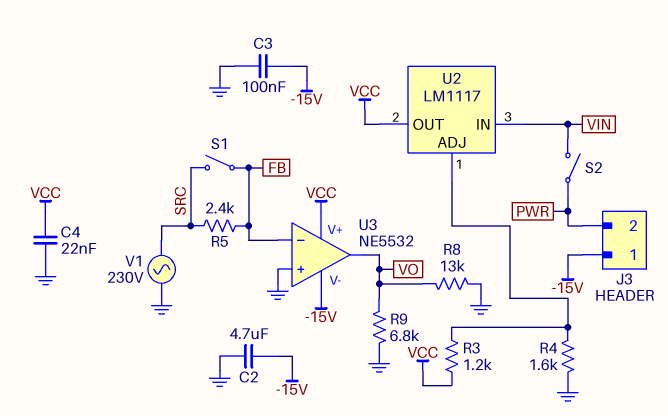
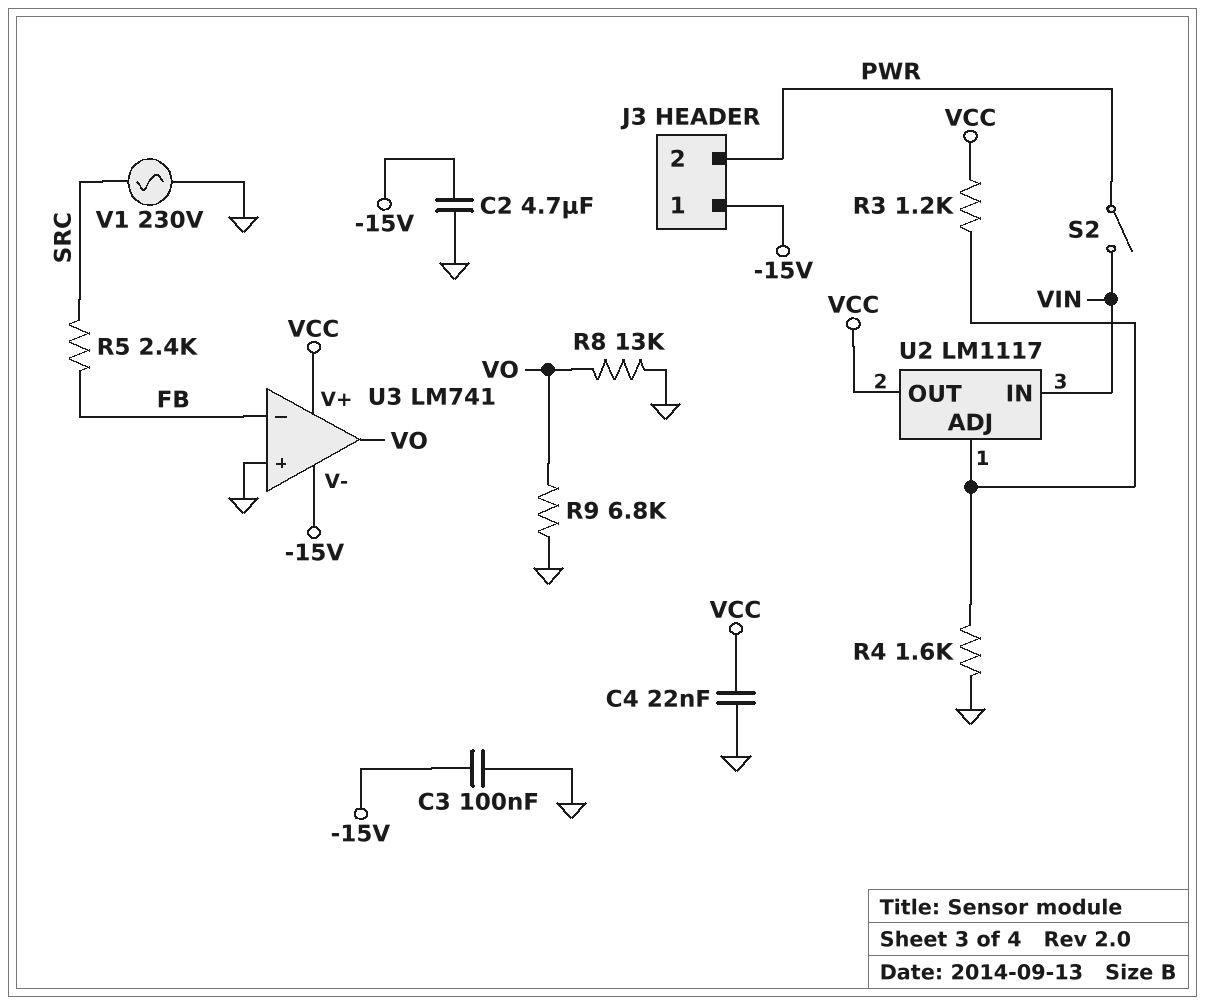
S1: switch (FB, SRC) -> none
U3: NE5532 -> LM741

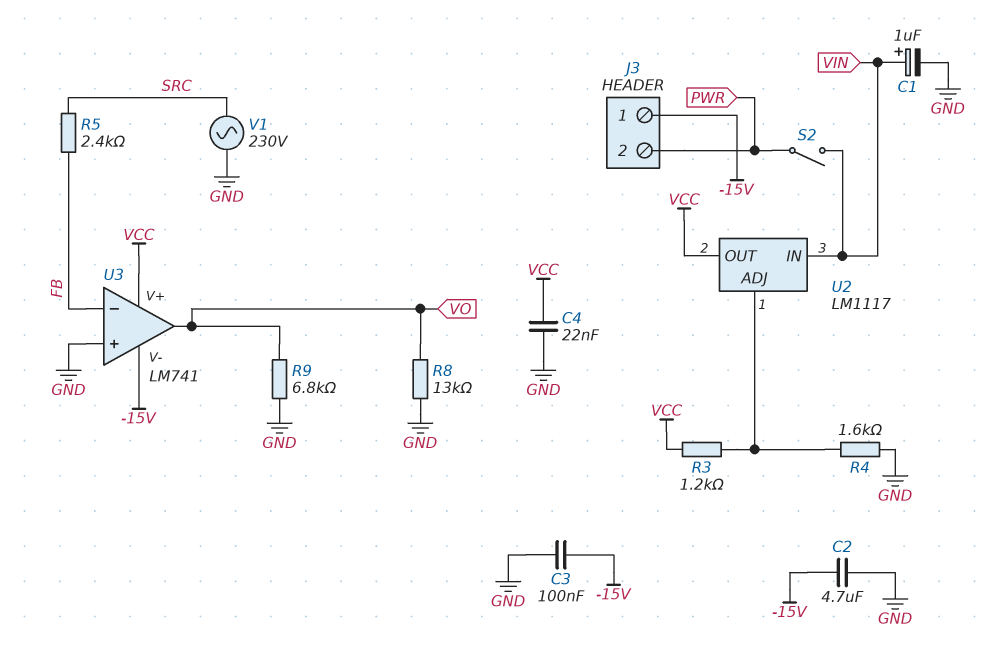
C1: none -> 1uF (plus VIN, minus GND)

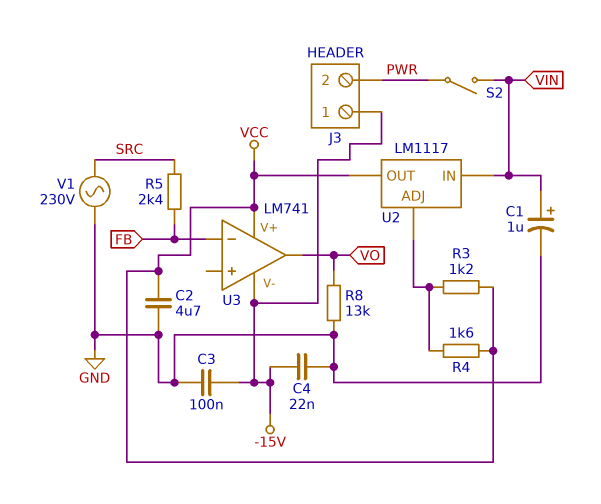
C2: 4.7uF (-15V, GND) -> 4.7uF (GND, VCC)
C4: 22nF (GND, VCC) -> 22nF (-15V, GND)
R4: 1.6k (GND, U2/ADJ) -> 1.6k (U2/ADJ, VCC)
R9: 6.8k (GND, VO) -> none
U3 pin in+: GND -> none

